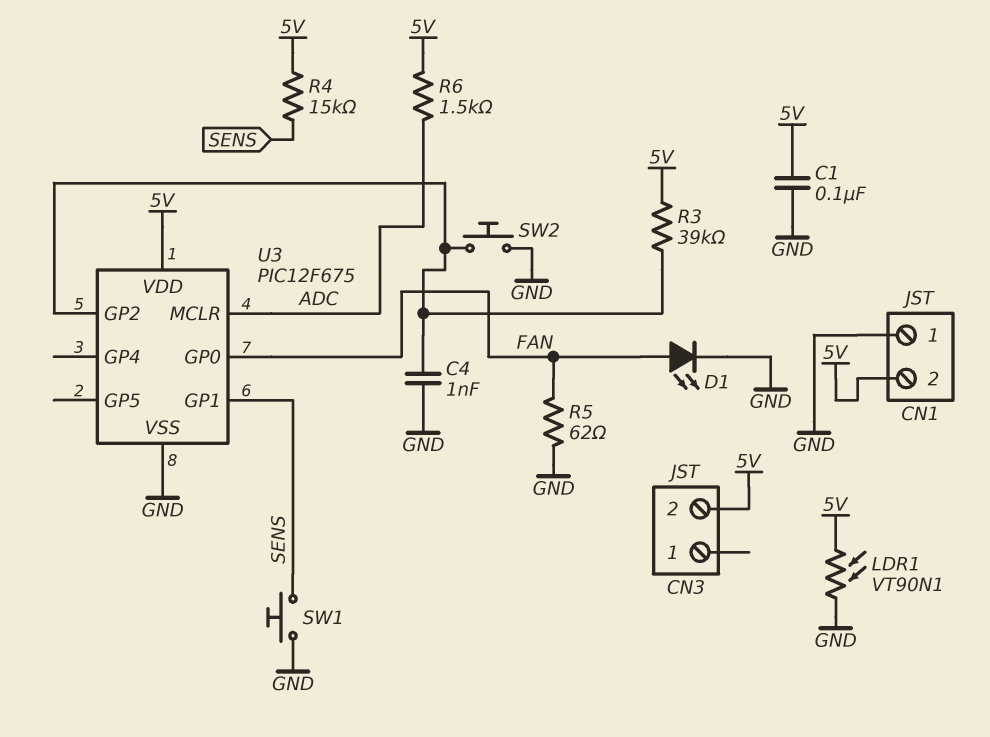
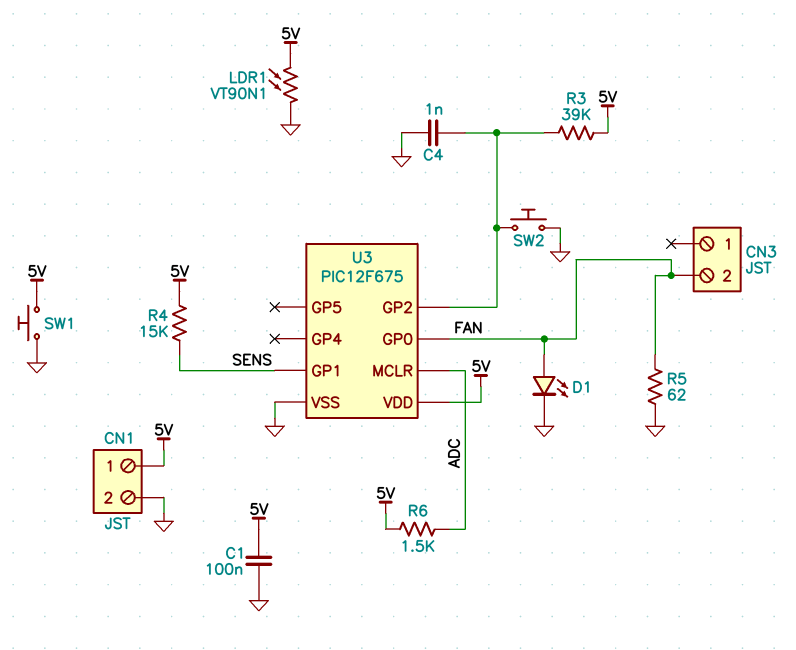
CN1 pin 1: GND -> 5V
CN1 pin 2: 5V -> GND
CN3 pin 2: 5V -> FAN
SW1: button (GND, SENS) -> button (5V, GND)

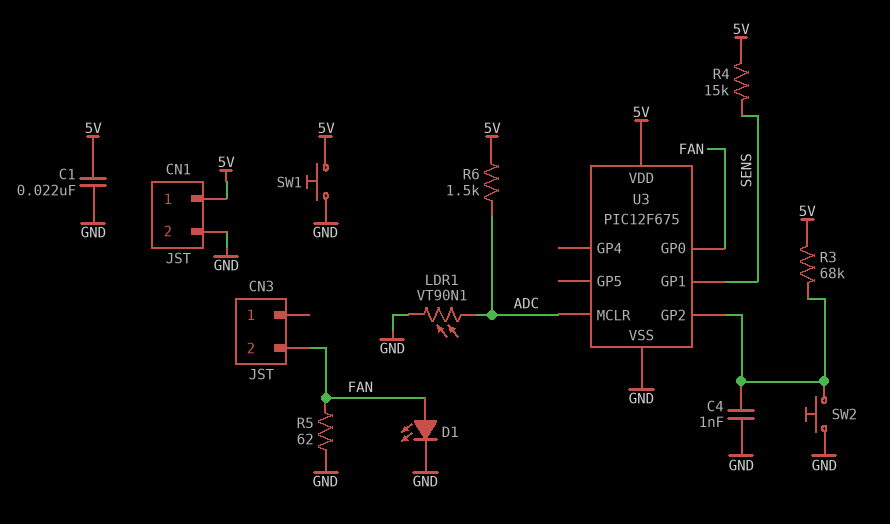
C1: 100nF (5V, GND) -> 22nF (5V, GND)
LDR1: VT90N1 (5V, GND) -> VT90N1 (ADC, GND)
R3: 39k (5V, U3/GP2) -> 68k (5V, U3/GP2)

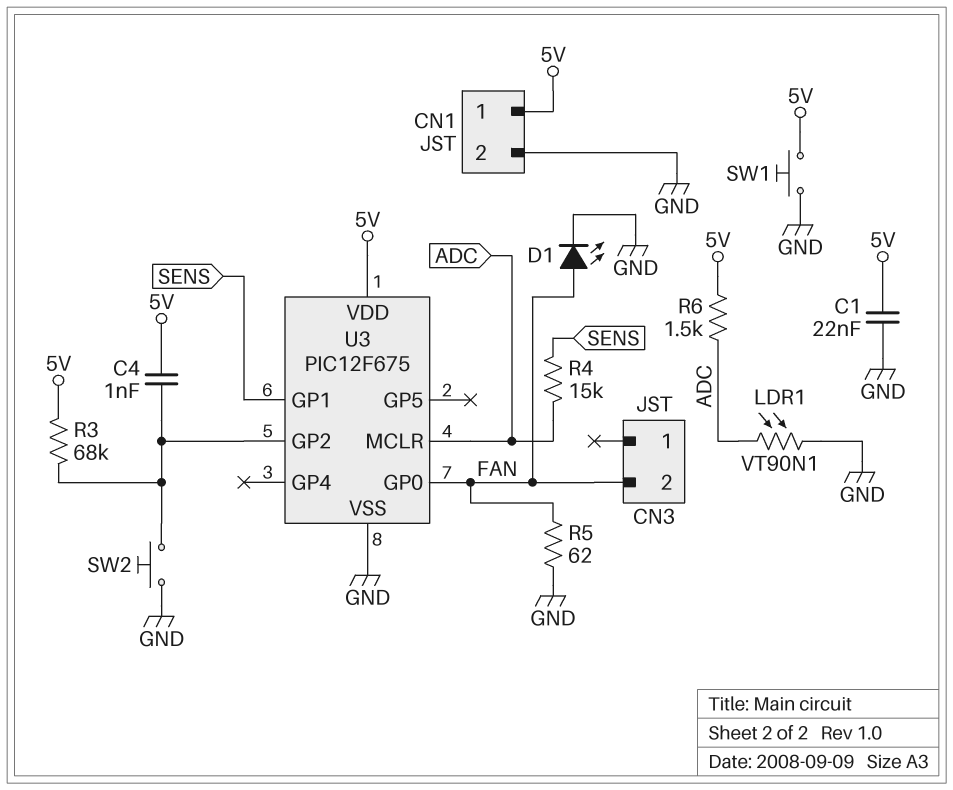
C4: 1nF (GND, U3/GP2) -> 1nF (5V, U3/GP2)
R4: 15k (5V, SENS) -> 15k (ADC, SENS)

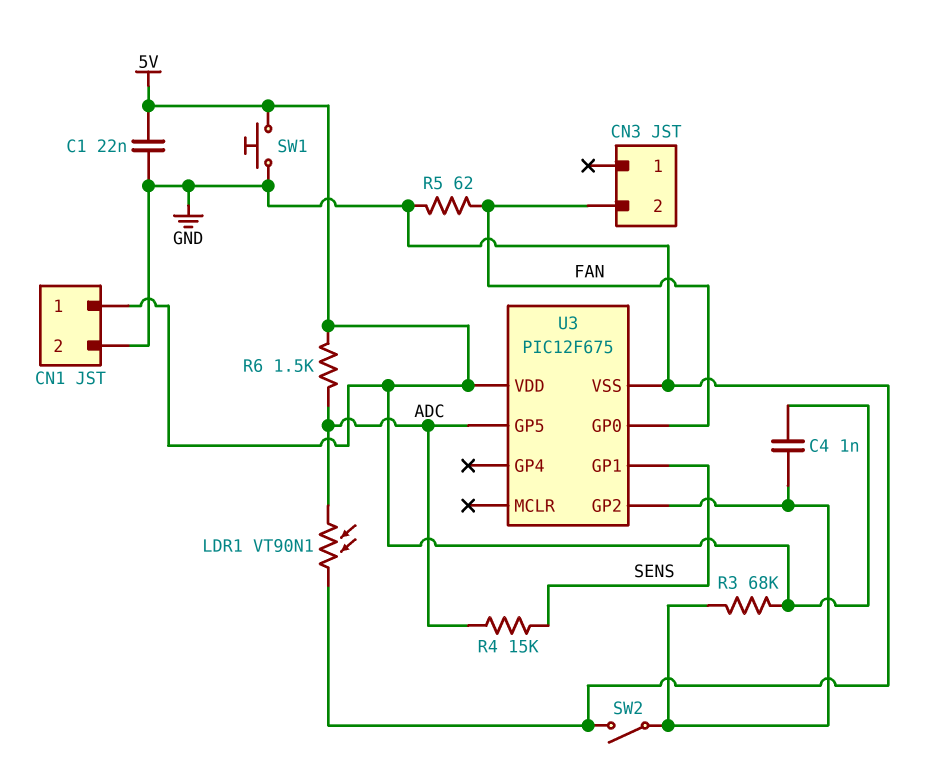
D1: LED (A FAN, K GND) -> none
SW2: button (GND, U3/GP2) -> switch (GND, U3/GP2)
U3 pin GP5: none -> ADC
U3 pin MCLR: ADC -> none

